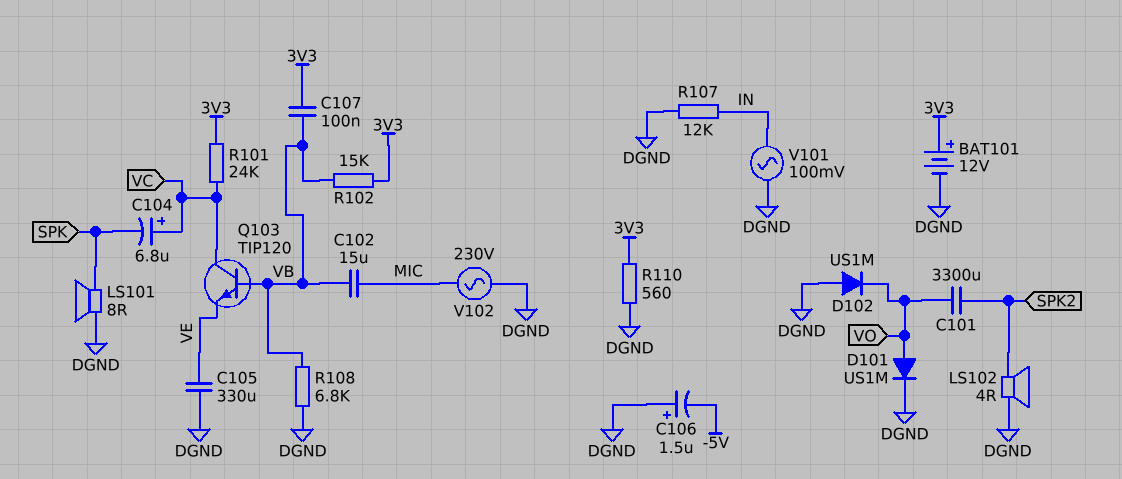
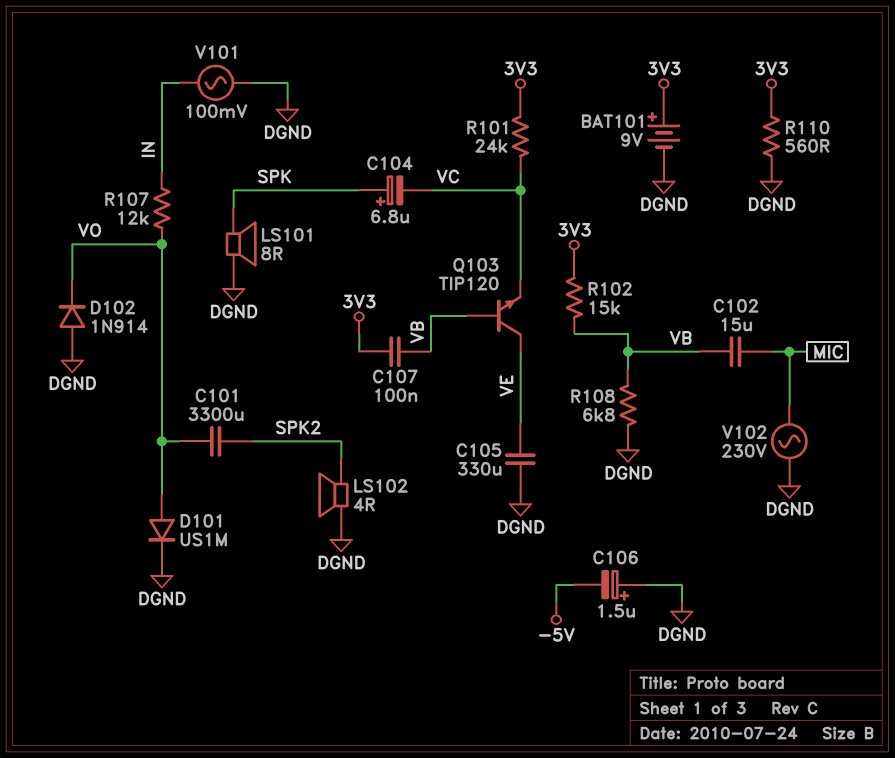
BAT101: 12V (plus 3V3, minus DGND) -> 9V (plus 3V3, minus DGND)
C104: 6.8uF (plus VC, minus SPK) -> 6.8uF (plus SPK, minus VC)
D102: diode US1M (A DGND, K VO) -> diode 1N914 (A DGND, K VO)
Q103: NPN TIP120 (B VB, C VC, E VE) -> NPN TIP120 (B VB, C VE, E VC)
R107: 12k (DGND, IN) -> 12k (IN, VO)

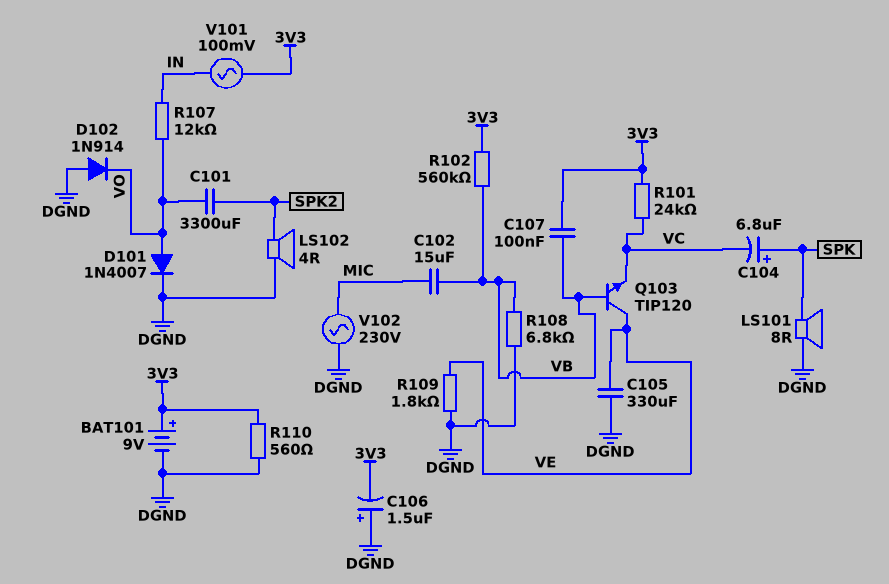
C106: 1.5uF (plus DGND, minus -5V) -> 1.5uF (plus DGND, minus 3V3)
D101: diode US1M (A VO, K DGND) -> diode 1N4007 (A VO, K DGND)
R102: 15k (3V3, VB) -> 560k (3V3, VB)
R109: none -> 1.8k (DGND, VE)
V101: AC 100mV (DGND, IN) -> AC 100mV (3V3, IN)

